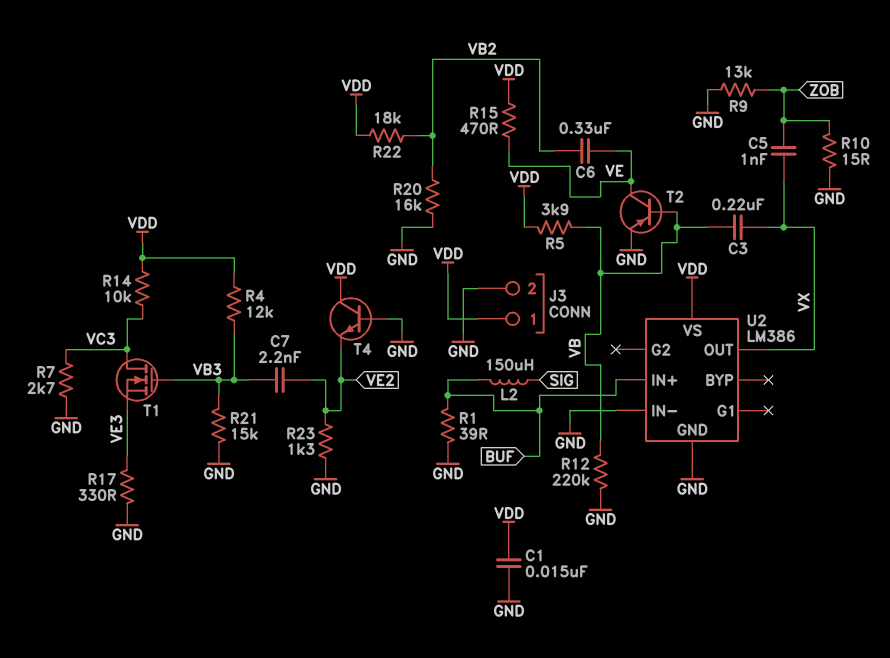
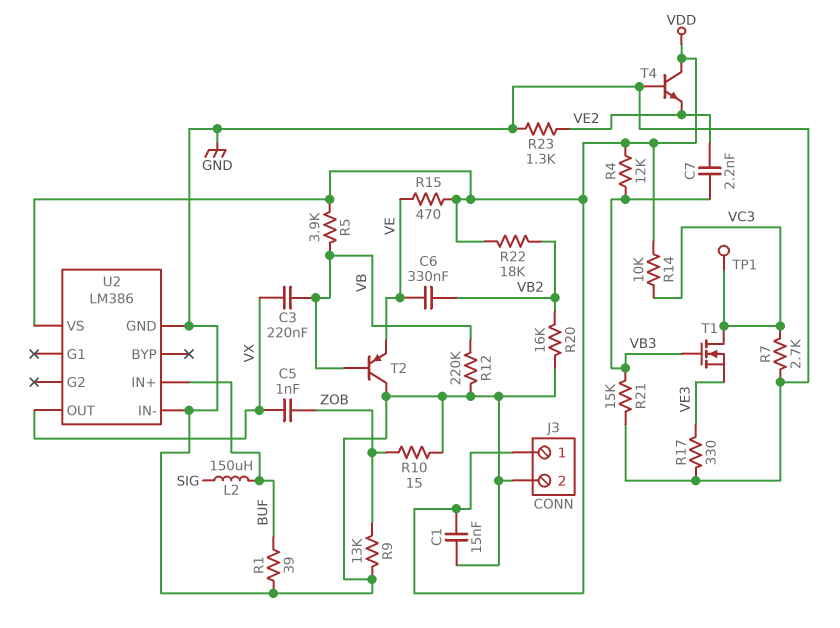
T2: PNP (B VB, C VE, E GND) -> PNP (B VB, C GND, E VE)
TP1: none -> test point (VC3)

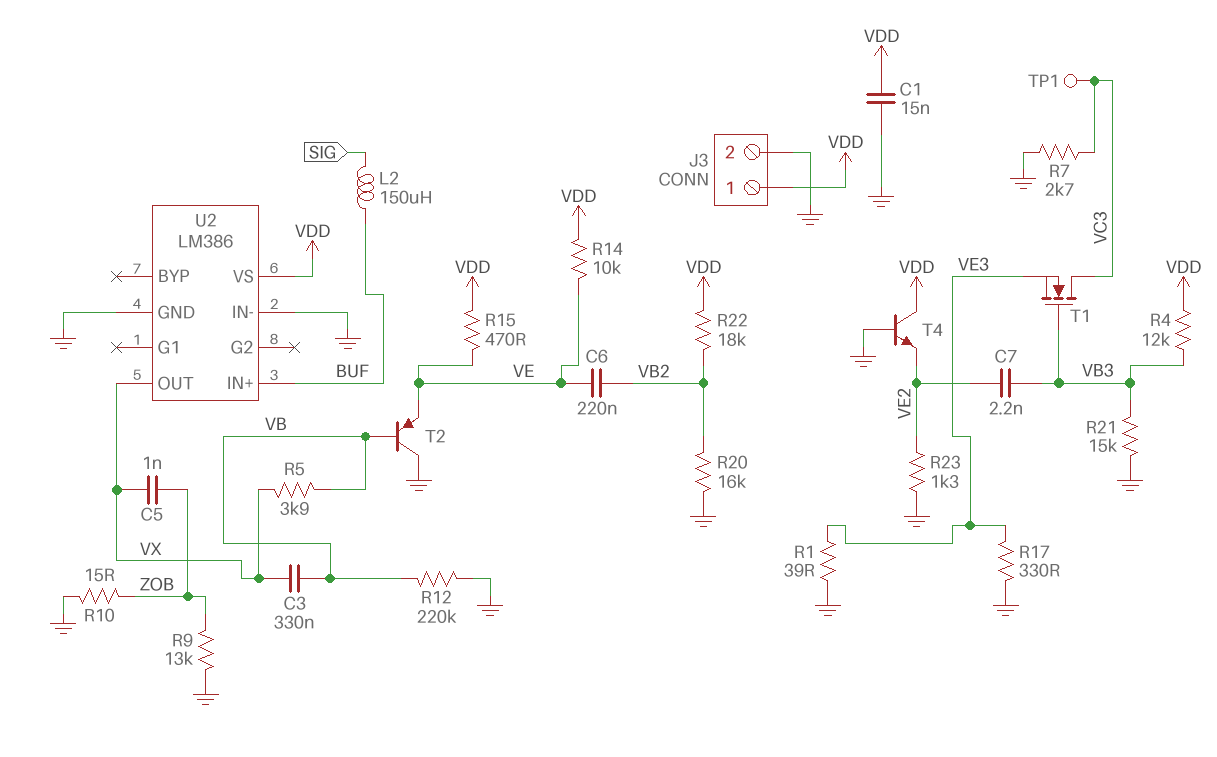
C3: 220nF (VB, VX) -> 330nF (VB, VX)
C6: 330nF (VB2, VE) -> 220nF (VB2, VE)
R1: 39 (BUF, GND) -> 39 (GND, VE3)
R5: 3.9k (VB, VDD) -> 3.9k (VB, VX)
R14: 10k (VC3, VDD) -> 10k (VDD, VE)

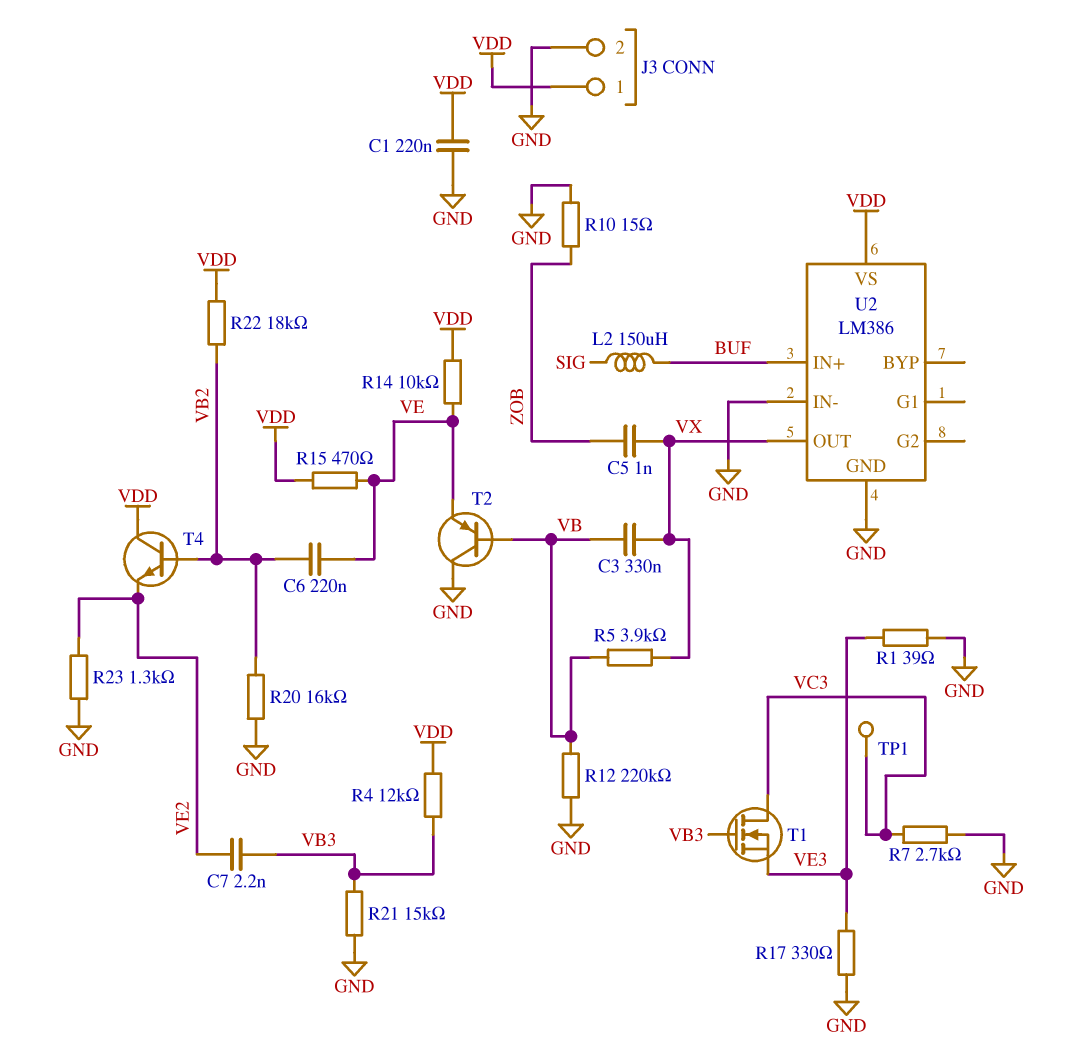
C1: 15nF (GND, VDD) -> 220nF (GND, VDD)
R9: 13k (GND, ZOB) -> none
T4: NPN (B GND, C VDD, E VE2) -> NPN (B VB2, C VDD, E VE2)

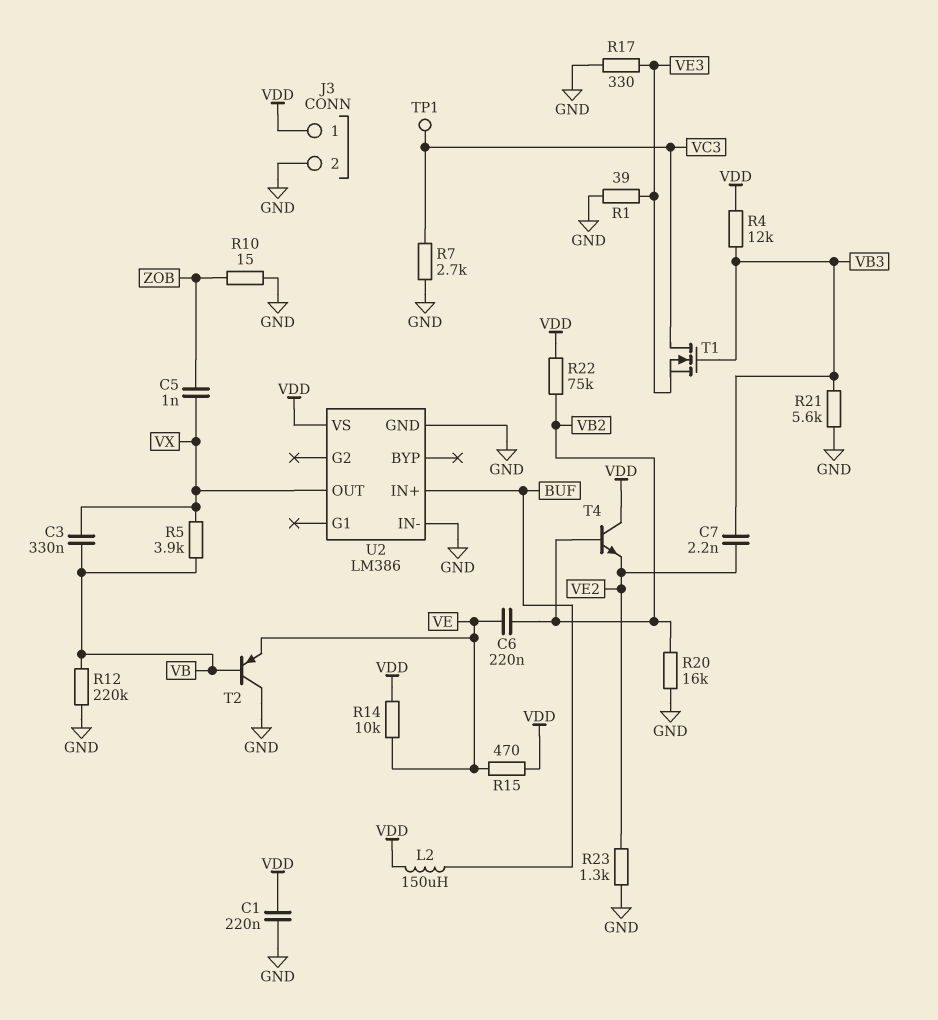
L2: 150uH (BUF, SIG) -> 150uH (BUF, VDD)
R21: 15k (GND, VB3) -> 5.6k (GND, VB3)
R22: 18k (VB2, VDD) -> 75k (VB2, VDD)

